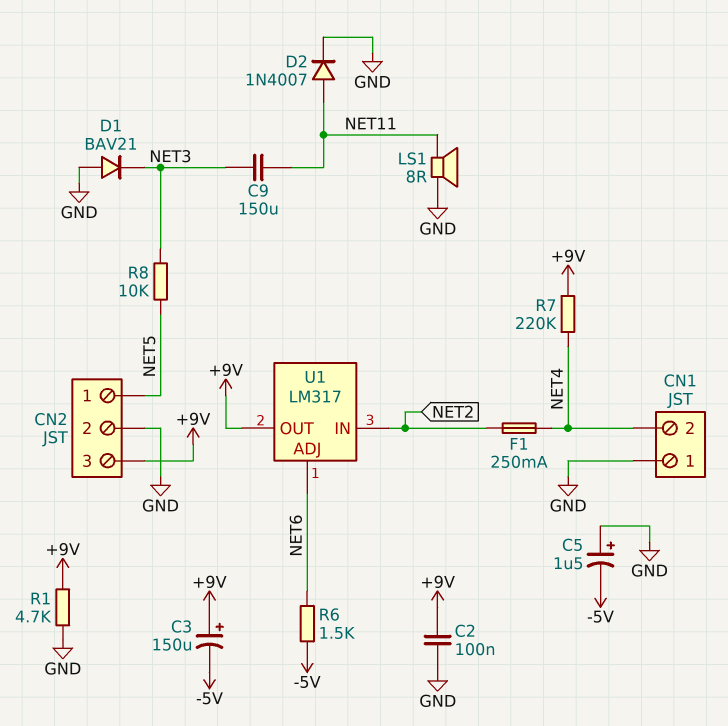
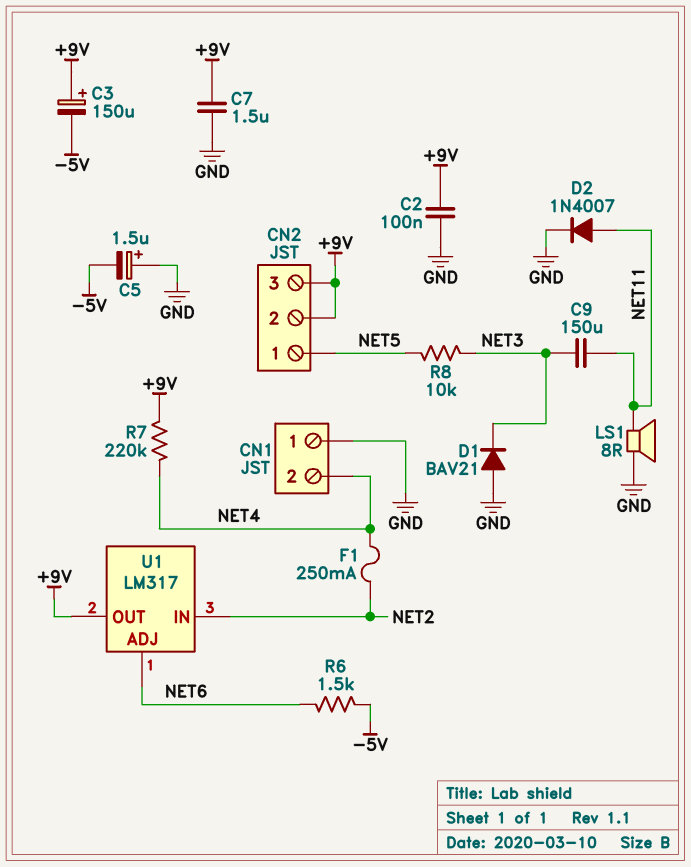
C7: none -> 1.5uF (+9V, GND)
CN2 pin 2: GND -> +9V
R1: 4.7k (+9V, GND) -> none

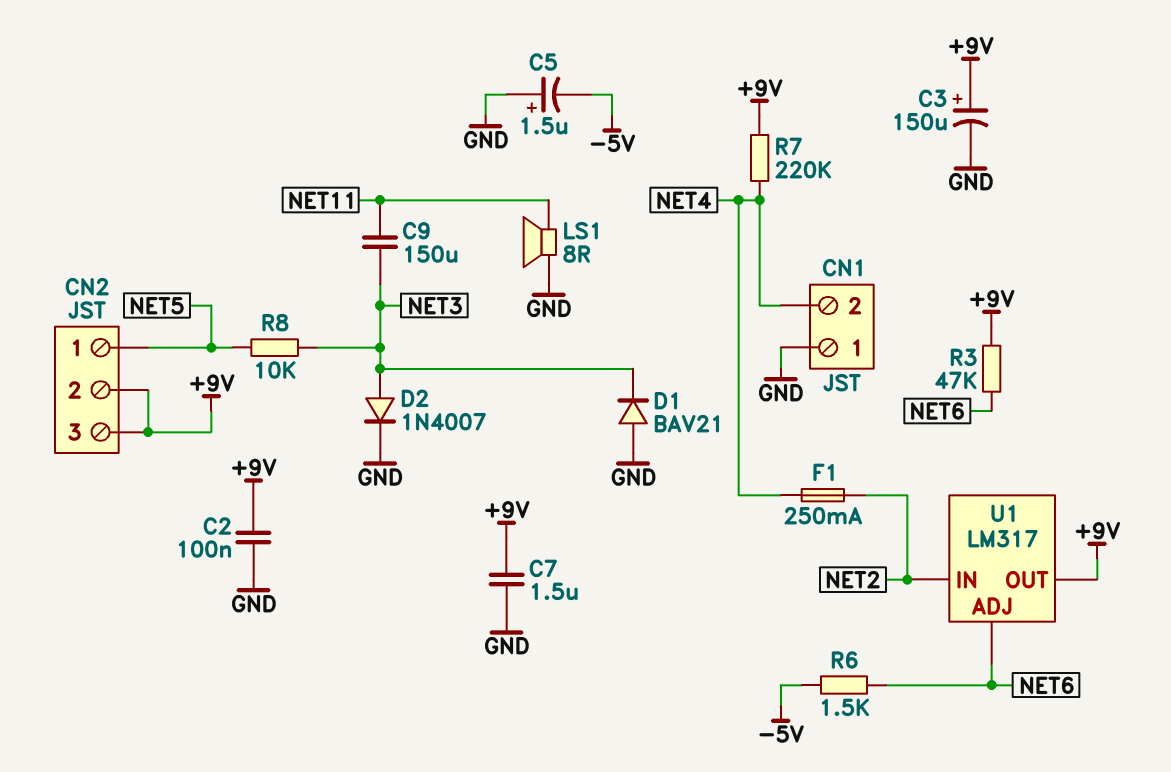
C3: 150uF (plus +9V, minus -5V) -> 150uF (plus +9V, minus GND)
D2: diode 1N4007 (A NET11, K GND) -> diode 1N4007 (A NET3, K GND)
R3: none -> 47k (+9V, NET6)

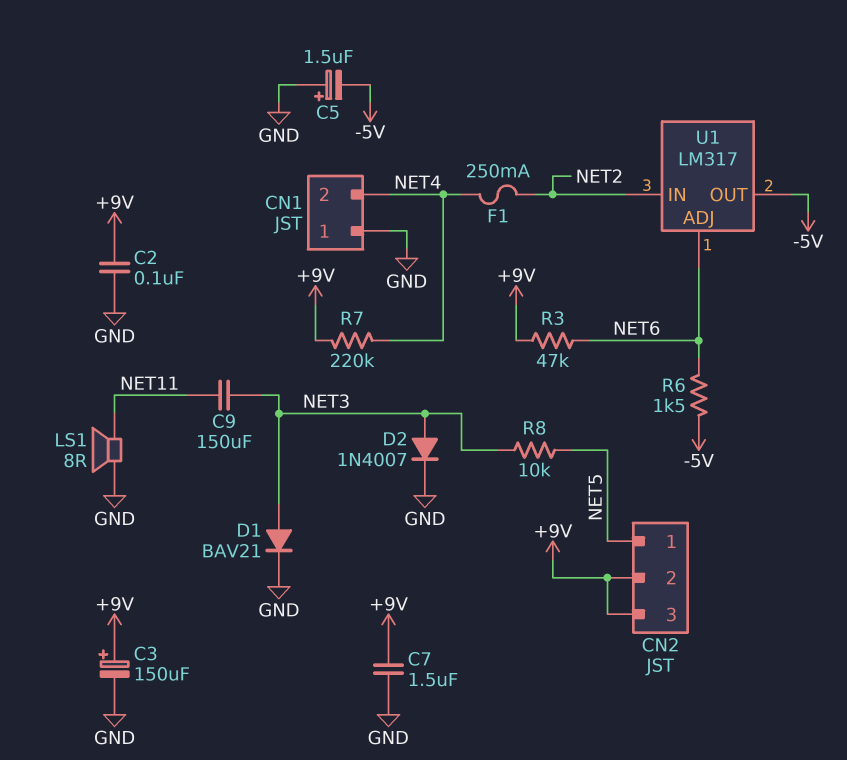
D1: diode BAV21 (A GND, K NET3) -> diode BAV21 (A NET3, K GND)
U1 pin OUT: +9V -> -5V

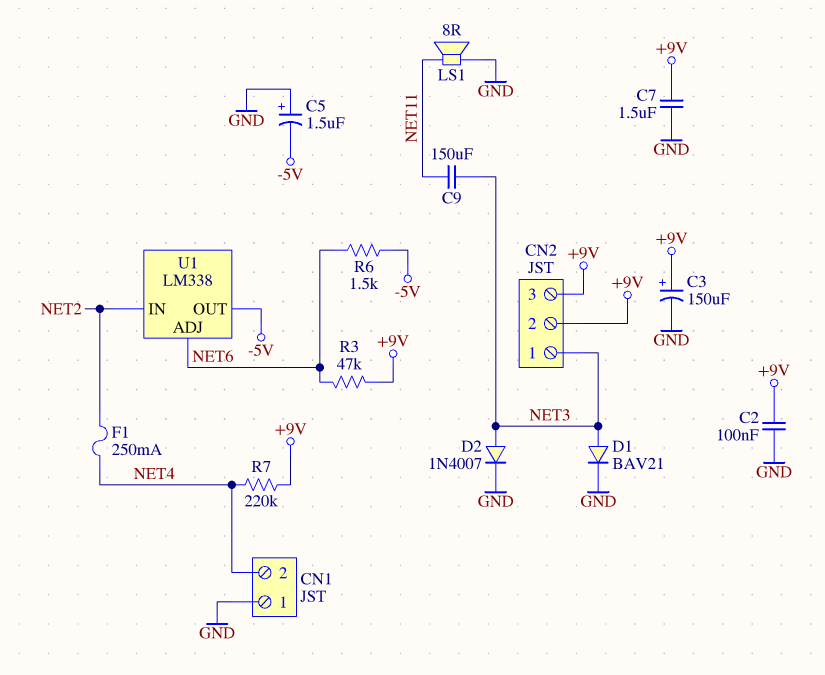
CN2 pin 1: NET5 -> NET3
R8: 10k (NET3, NET5) -> none
U1: LM317 -> LM338

